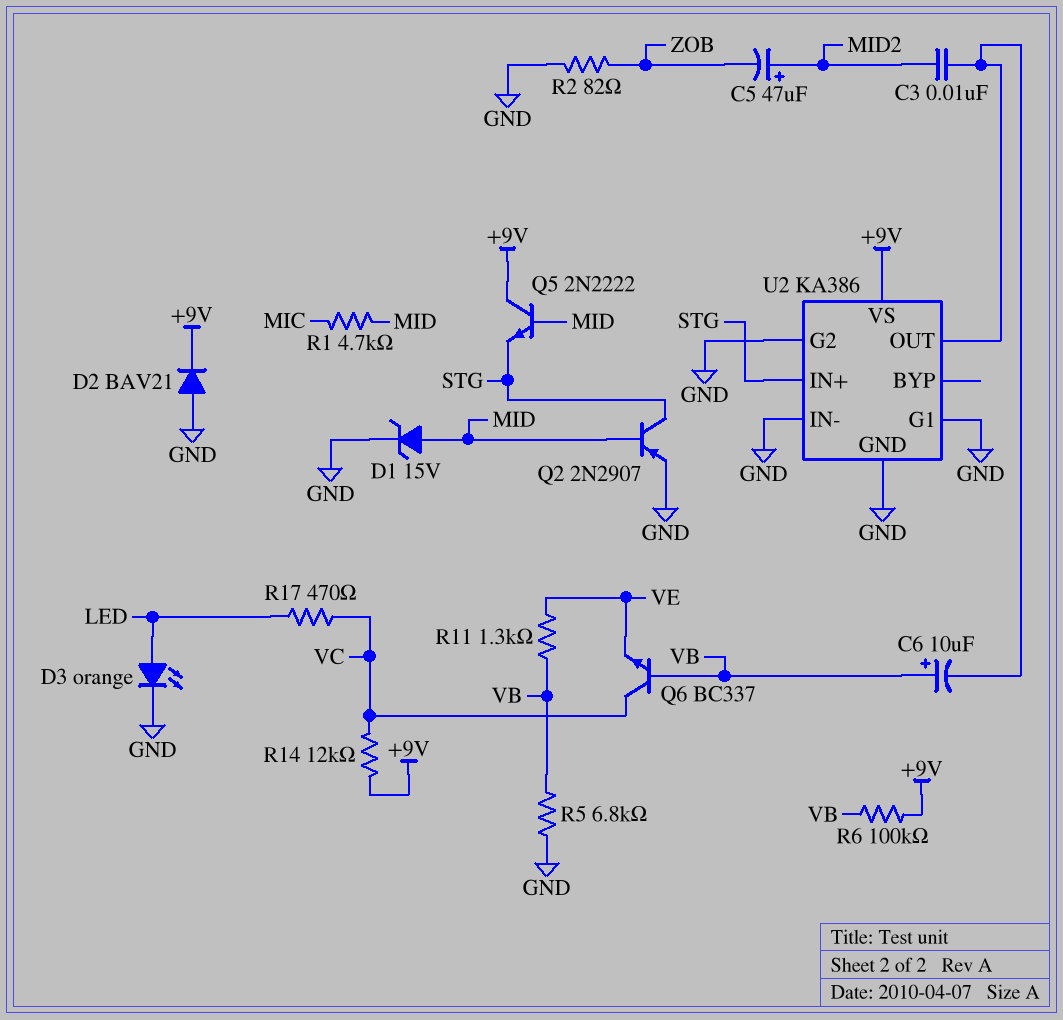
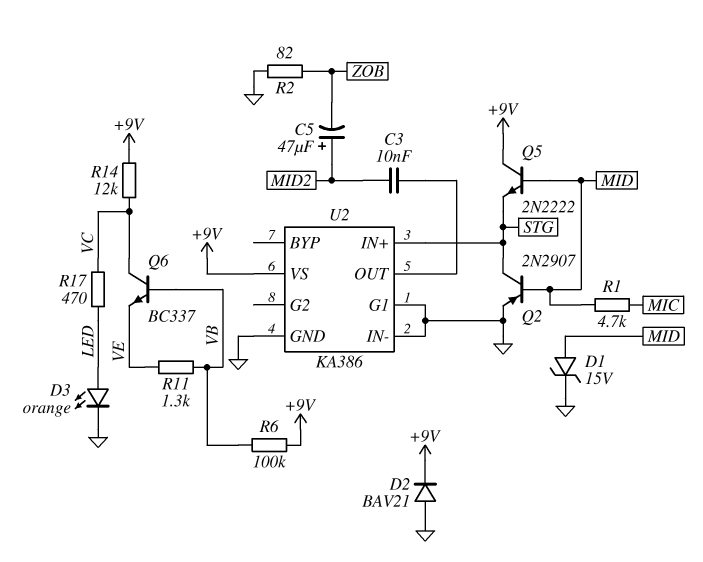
C6: 10uF (plus VB, minus U2/OUT) -> none
R5: 6.8k (GND, VB) -> none
U2 pin G2: GND -> none

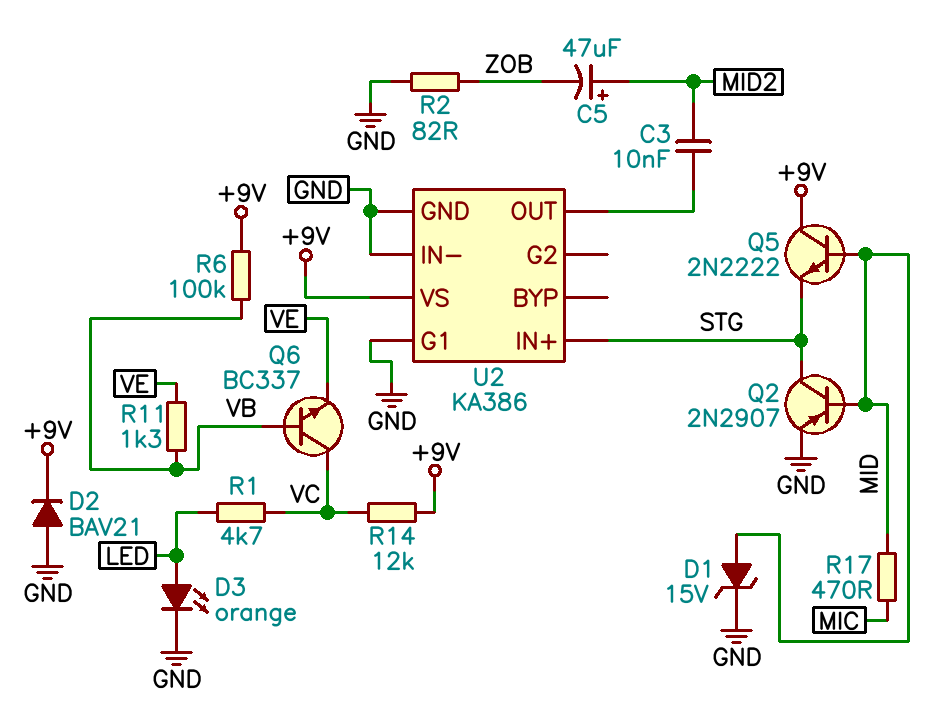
R1: 4.7k (MIC, MID) -> 4.7k (LED, VC)
R17: 470 (LED, VC) -> 470 (MIC, MID)

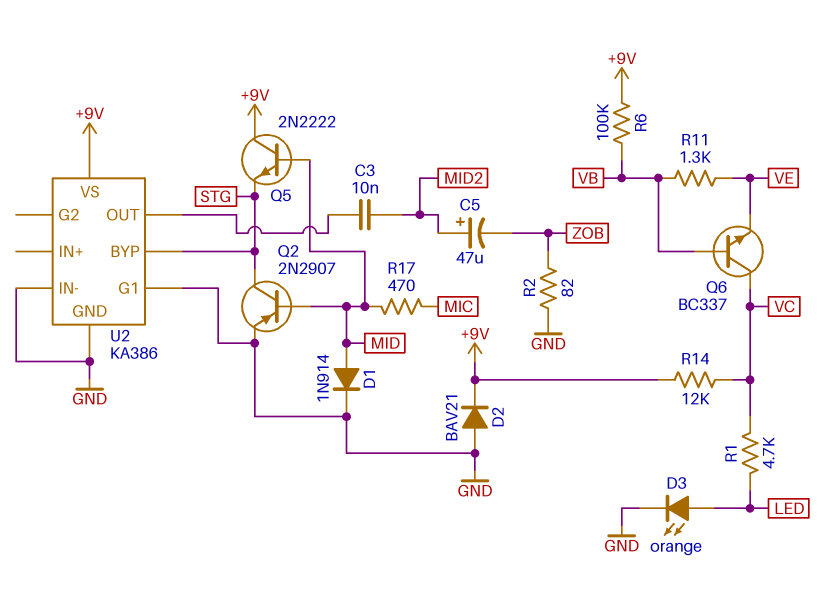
D1: zener 15V (A MID, K GND) -> diode 1N914 (A MID, K GND)
U2 pin BYP: none -> STG
U2 pin IN+: STG -> none

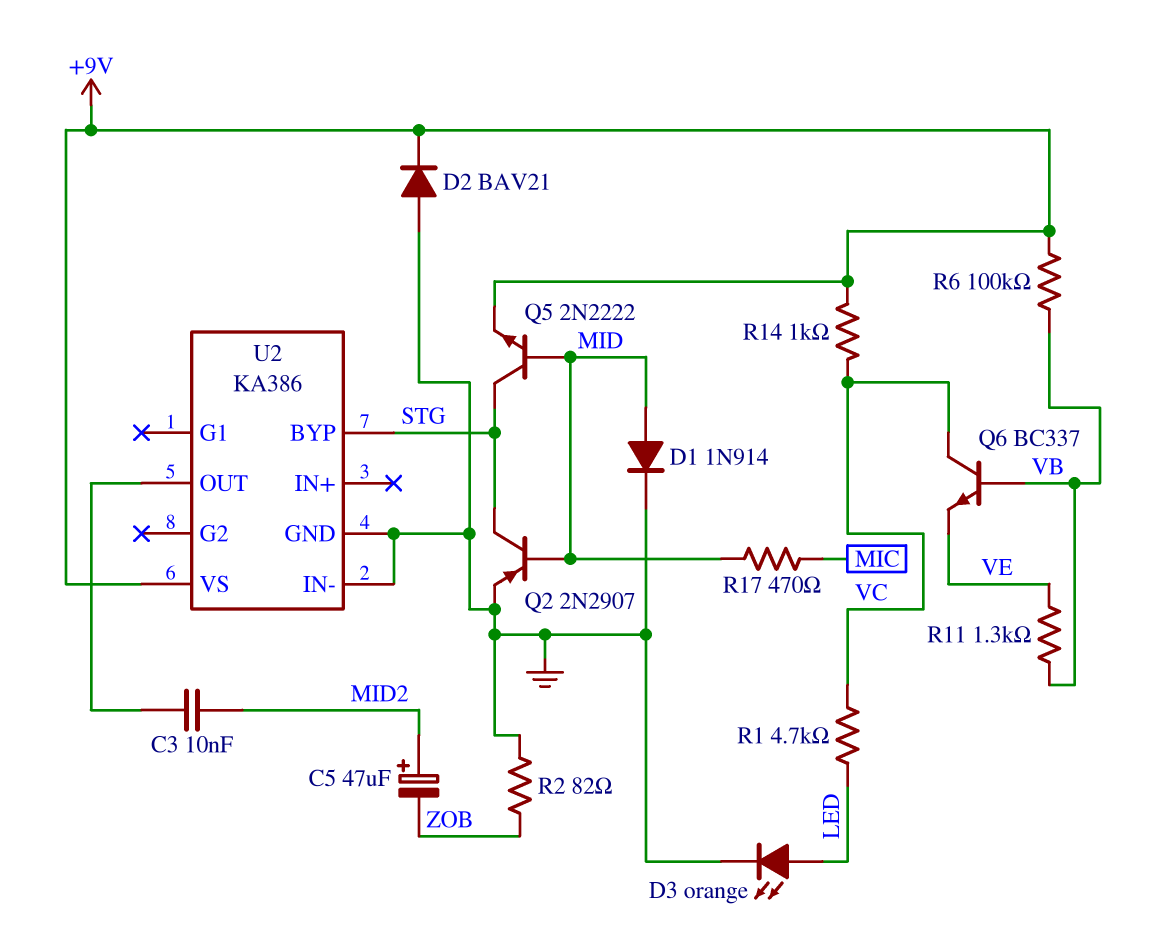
Q5: NPN 2N2222 (B MID, C +9V, E STG) -> NPN 2N2222 (B MID, C STG, E +9V)
R14: 12k (+9V, VC) -> 1k (+9V, VC)
U2 pin G1: GND -> none

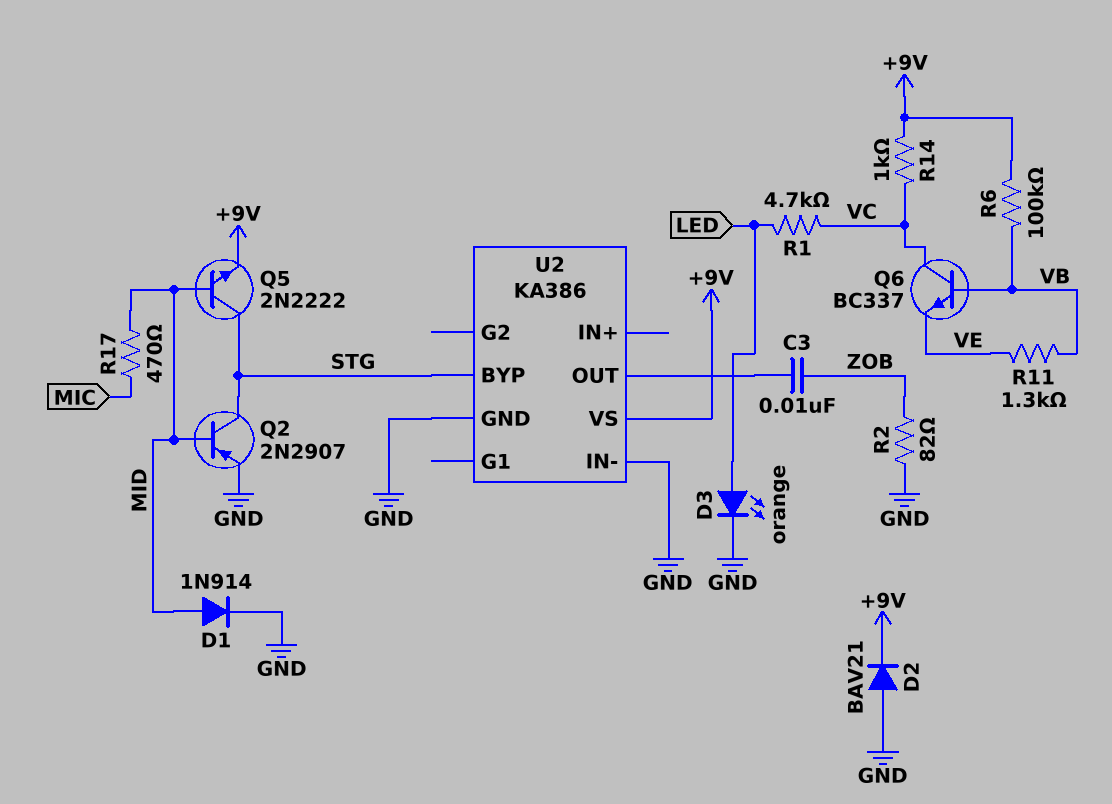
C3: 10nF (MID2, U2/OUT) -> 10nF (U2/OUT, ZOB)
C5: 47uF (plus MID2, minus ZOB) -> none

